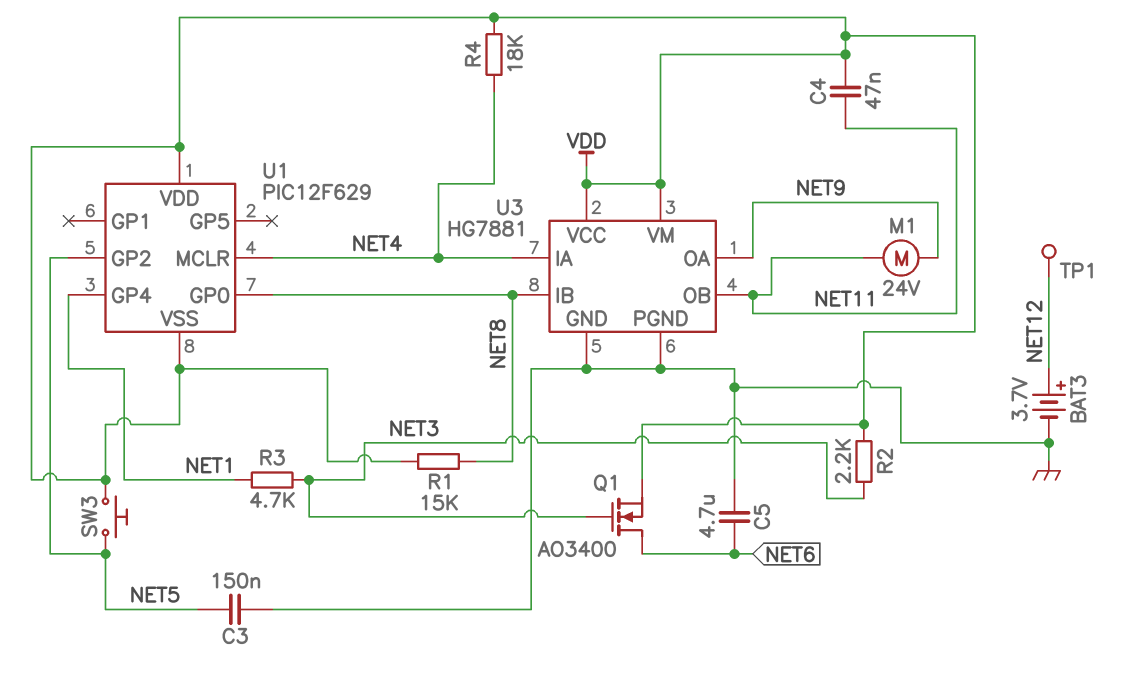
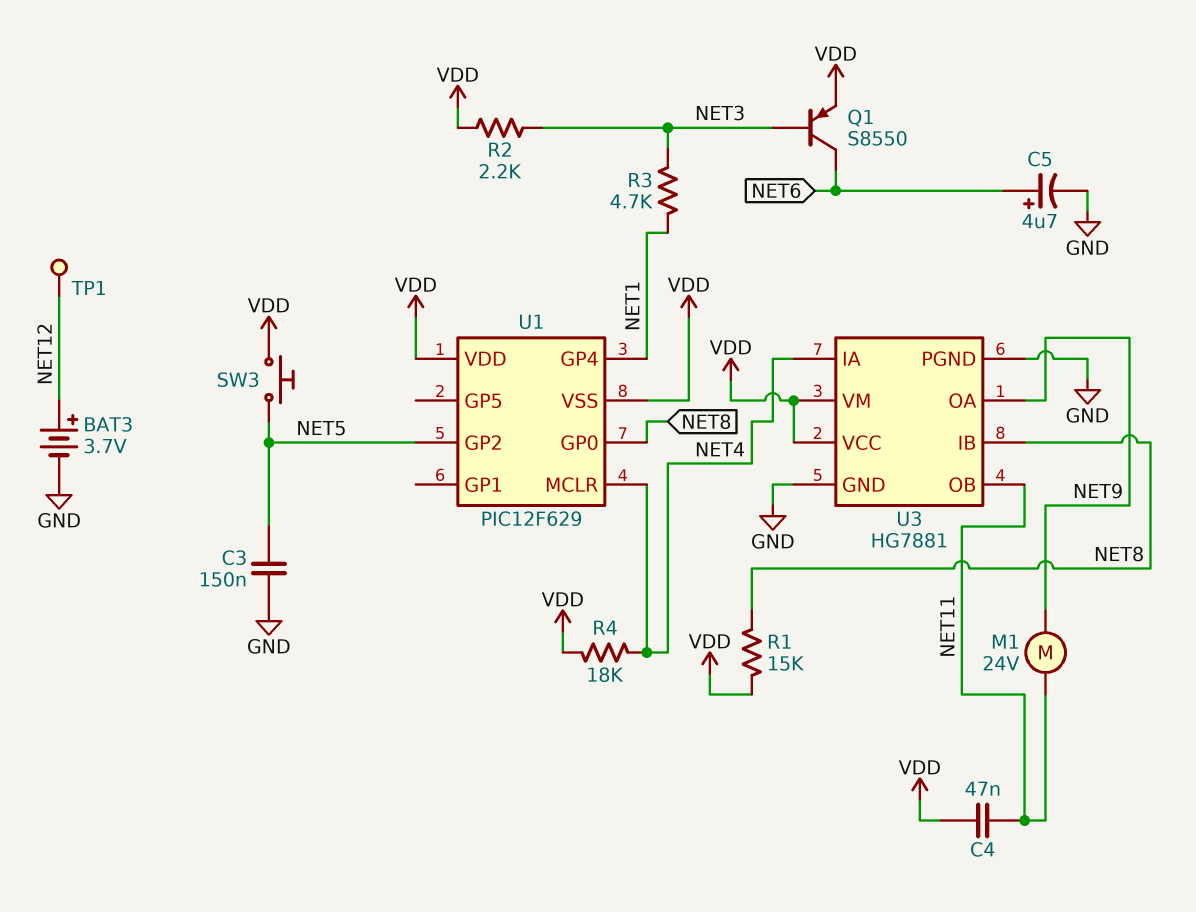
C5: 4.7uF (GND, NET6) -> 4.7uF (plus NET6, minus GND)
Q1: NMOS AO3400 (G NET3, D NET6, S VDD) -> PNP S8550 (B NET3, C NET6, E VDD)

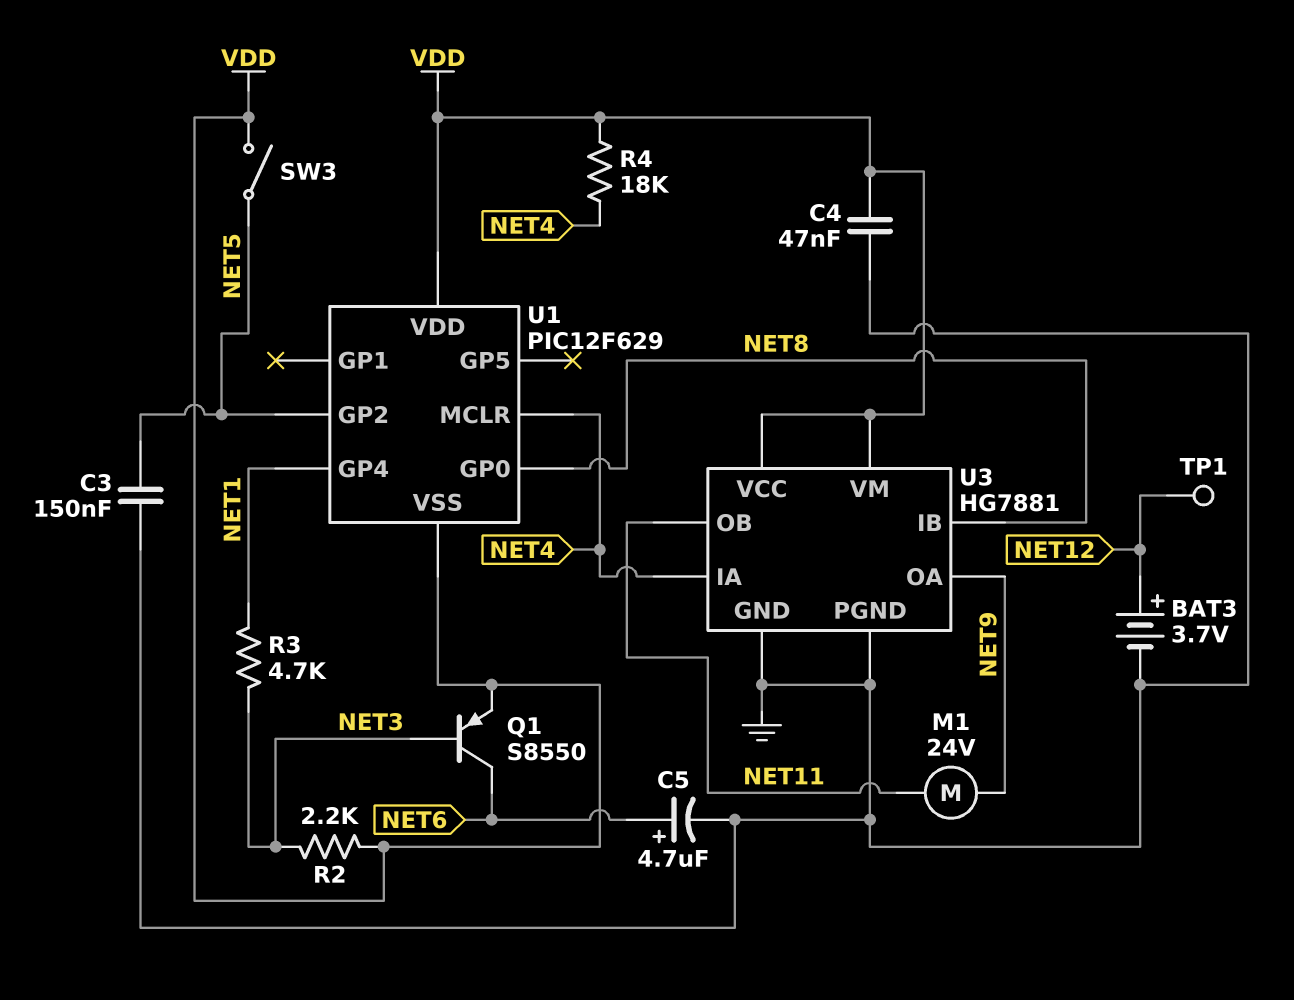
C4: 47nF (NET11, VDD) -> 47nF (GND, VDD)
R1: 15k (NET8, VDD) -> none
SW3: button (NET5, VDD) -> switch (NET5, VDD)

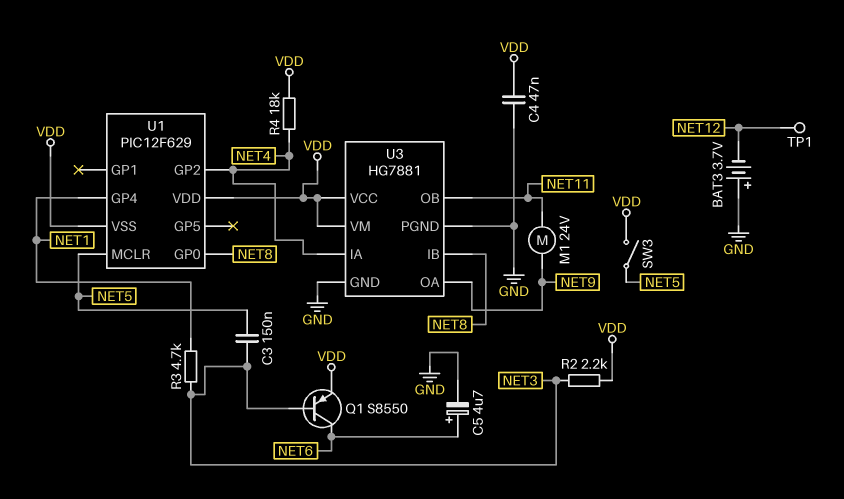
BAT3: 3.7V (plus NET12, minus GND) -> 3.7V (plus GND, minus NET12)
C3: 150nF (GND, NET5) -> 150nF (NET3, NET5)
U1 pin GP2: NET5 -> NET4
U1 pin MCLR: NET4 -> NET5

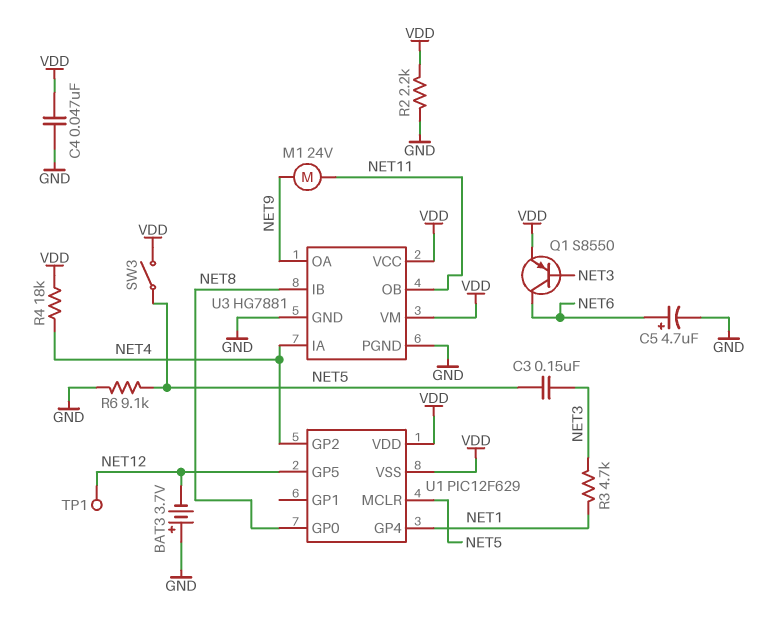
R2: 2.2k (NET3, VDD) -> 2.2k (GND, VDD)
R6: none -> 9.1k (GND, NET5)
U1 pin GP5: none -> NET12

